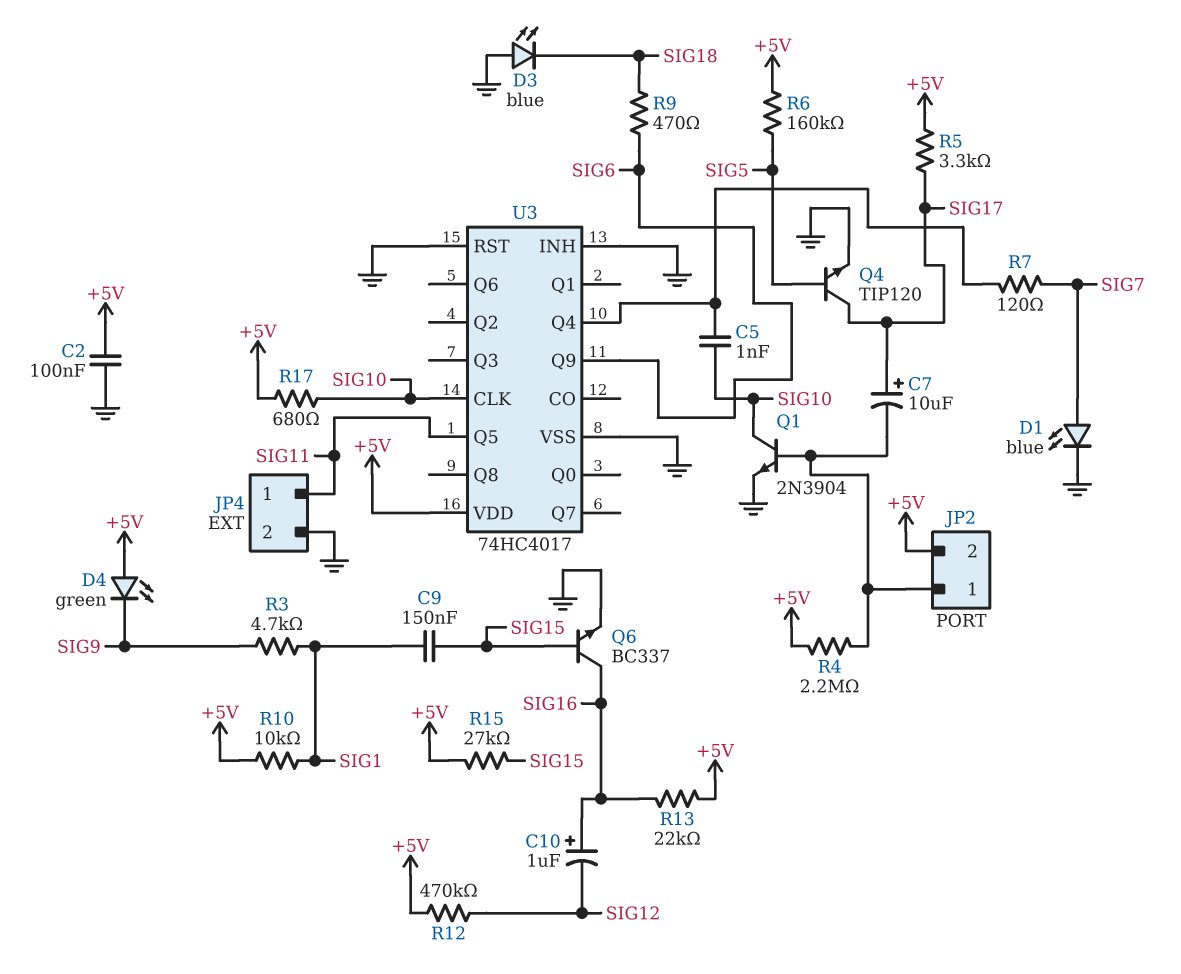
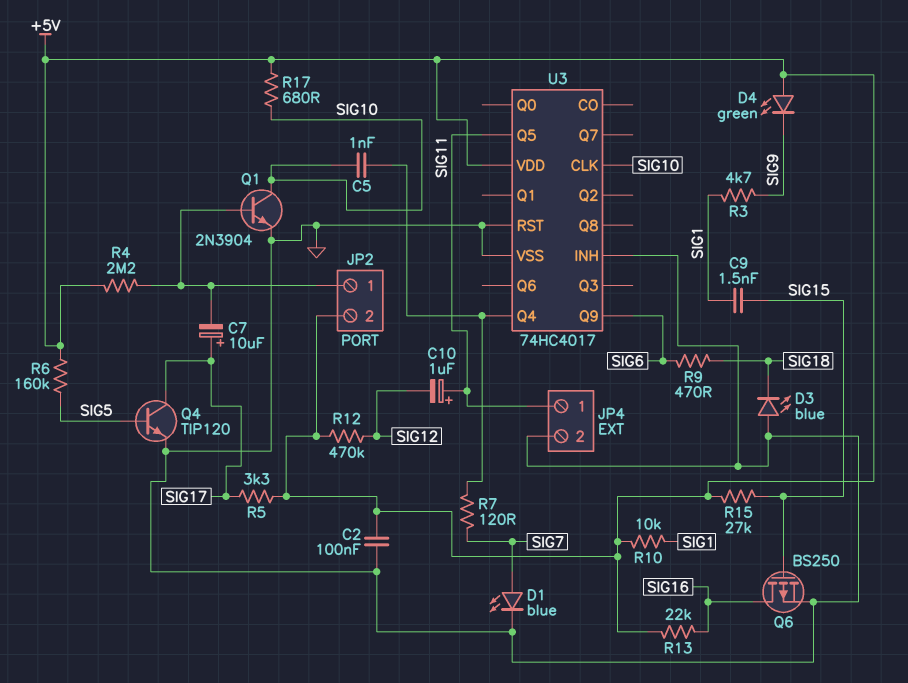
C9: 150nF (SIG1, SIG15) -> 1.5nF (SIG1, SIG15)
C10: 1uF (plus SIG16, minus SIG12) -> 1uF (plus SIG11, minus SIG12)
Q6: NPN BC337 (B SIG15, C SIG16, E GND) -> PMOS BS250 (G SIG15, D SIG16, S GND)

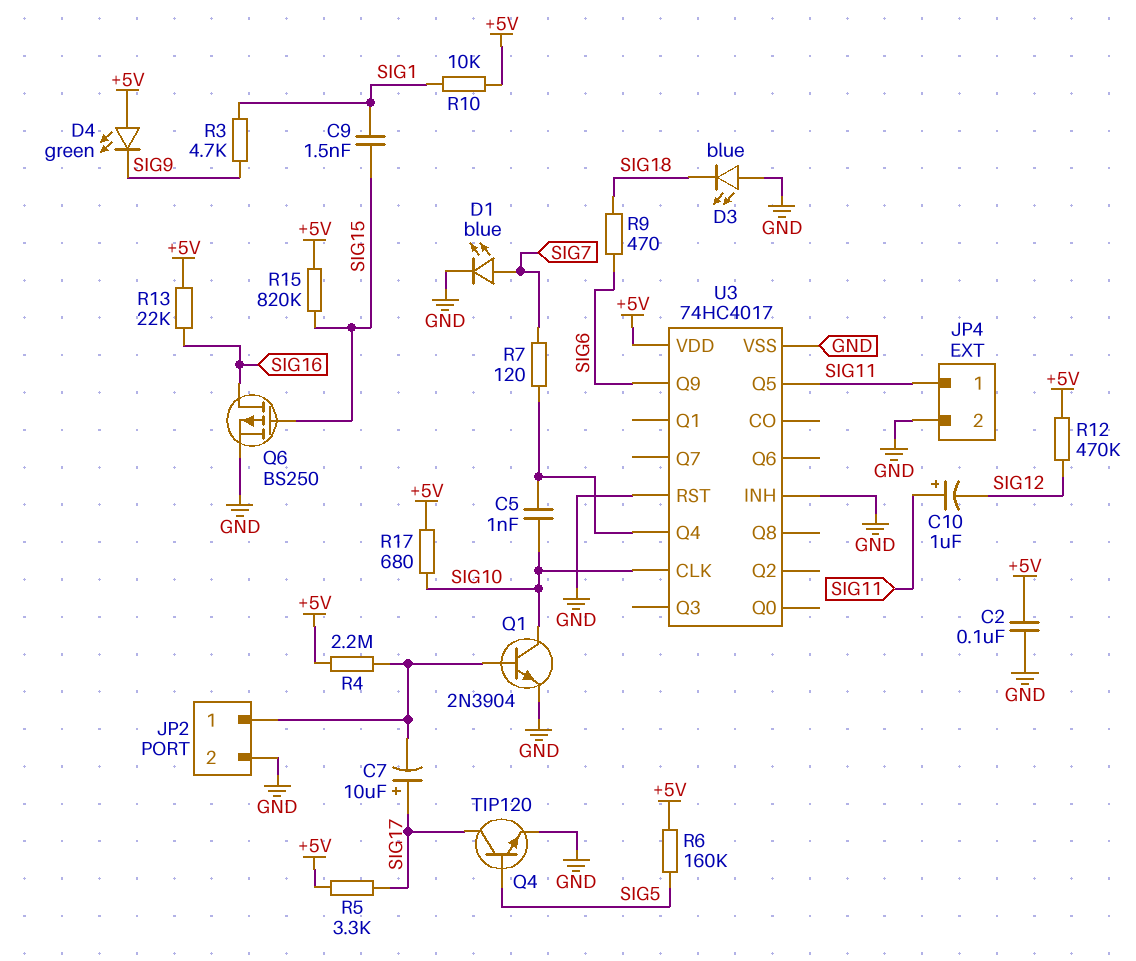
JP2 pin 2: +5V -> GND
R15: 27k (+5V, SIG15) -> 820k (+5V, SIG15)

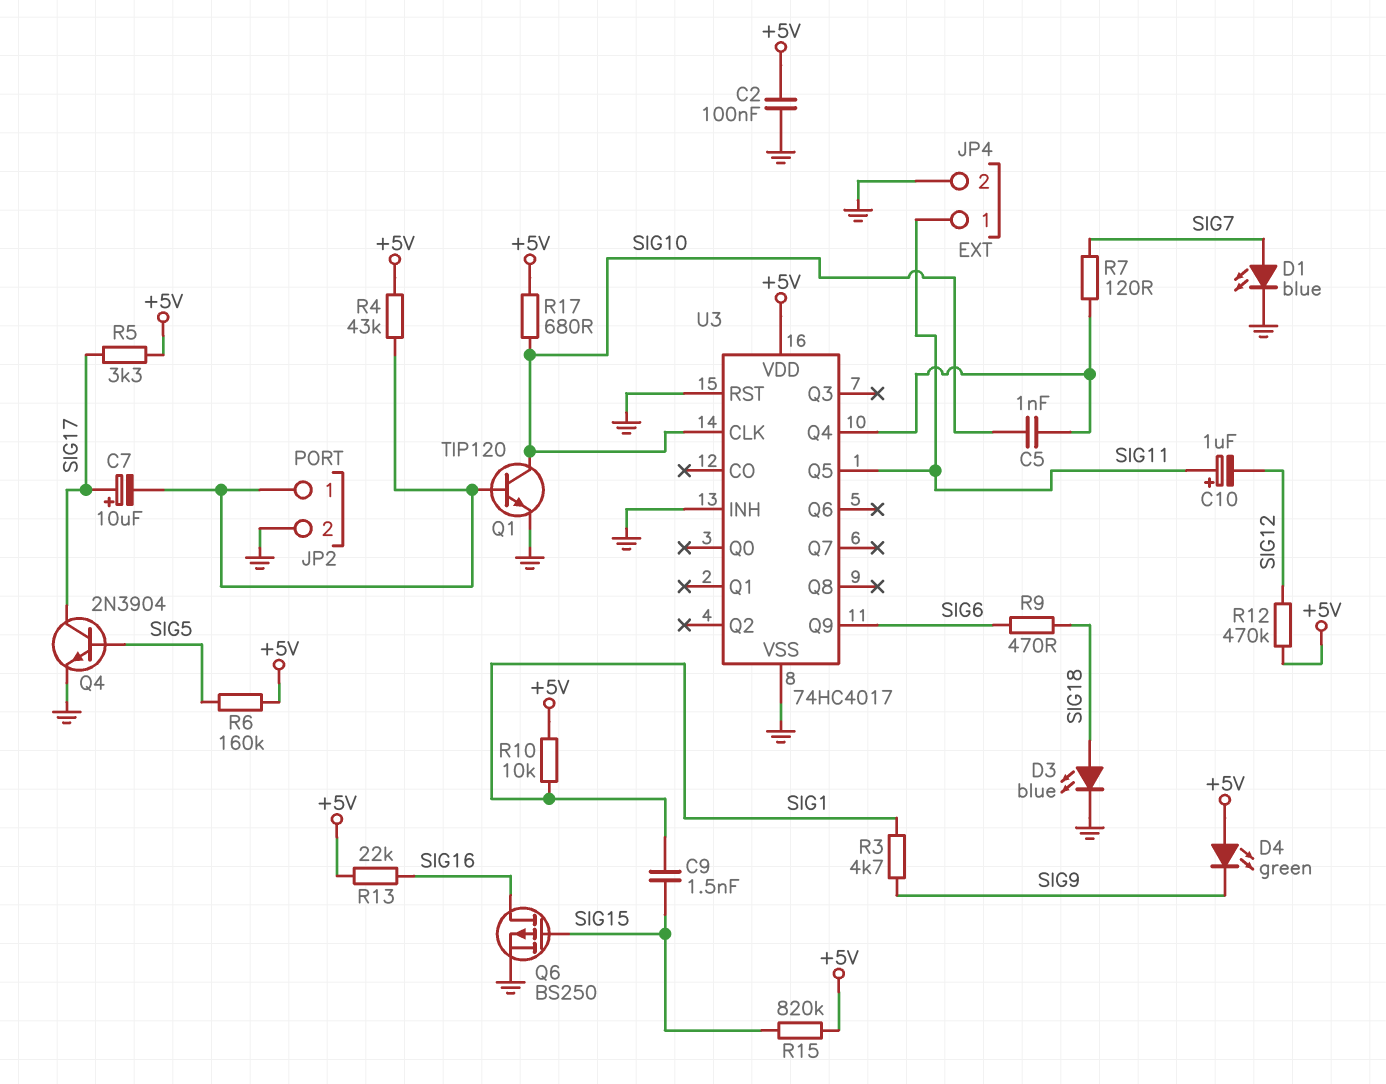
D3: LED blue (A GND, K SIG18) -> LED blue (A SIG18, K GND)
Q1: NPN 2N3904 (B JP2/1, C SIG10, E GND) -> NPN TIP120 (B JP2/1, C SIG10, E GND)
Q4: NPN TIP120 (B SIG5, C SIG17, E GND) -> NPN 2N3904 (B SIG5, C SIG17, E GND)
R4: 2.2M (+5V, JP2/1) -> 43k (+5V, JP2/1)

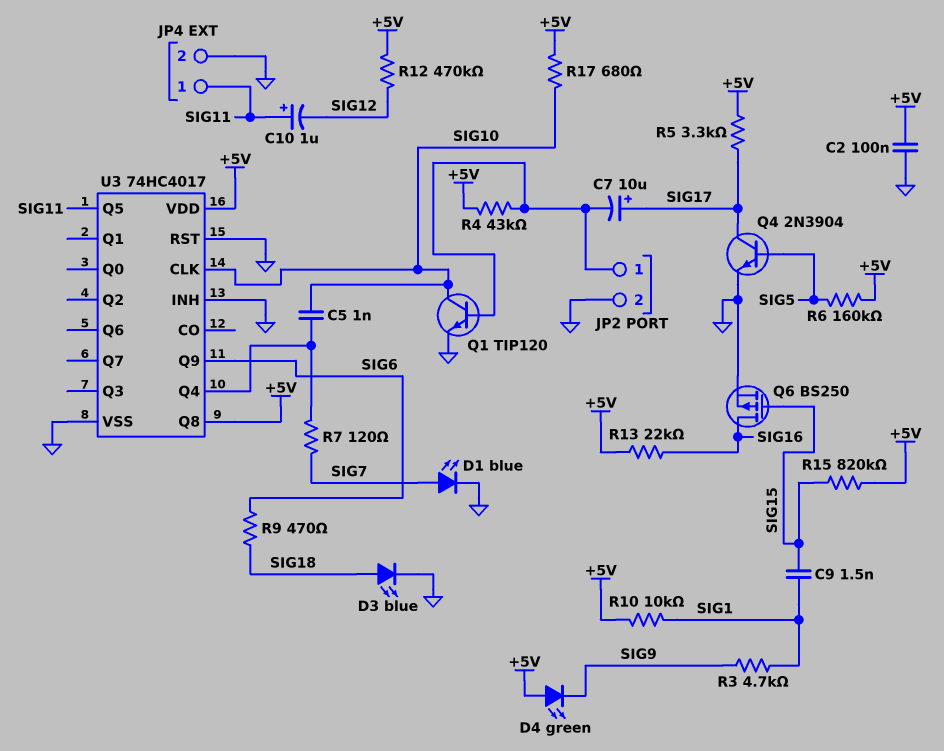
U3 pin Q8: none -> +5V

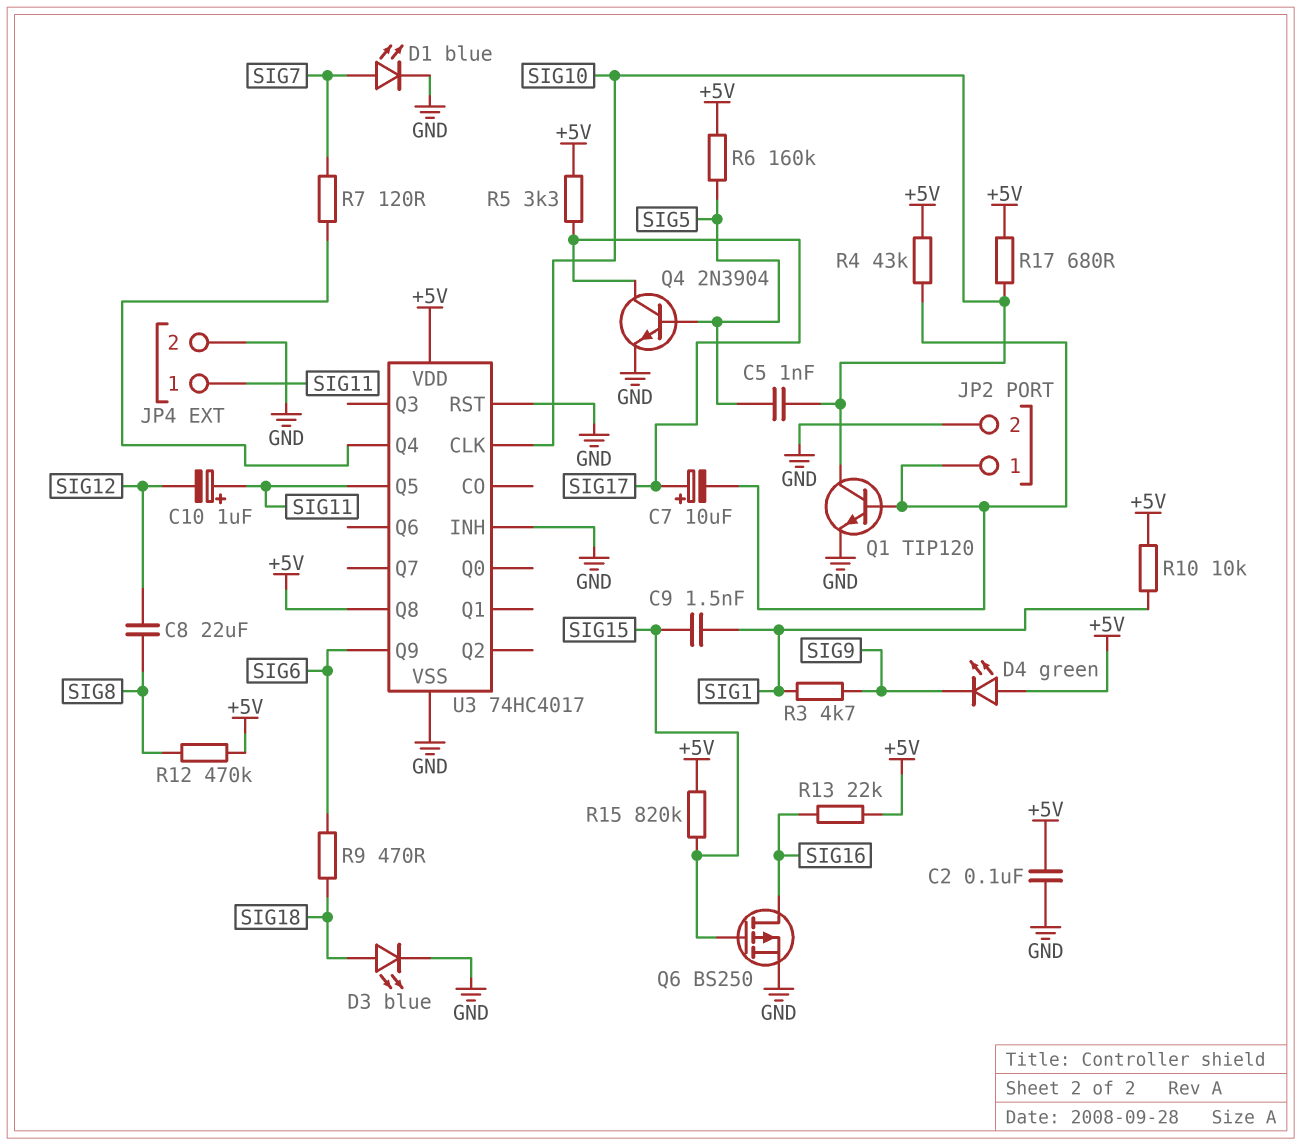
C5: 1nF (SIG10, U3/Q4) -> 1nF (SIG5, SIG10)
C8: none -> 22uF (SIG8, SIG12)
R12: 470k (+5V, SIG12) -> 470k (+5V, SIG8)

